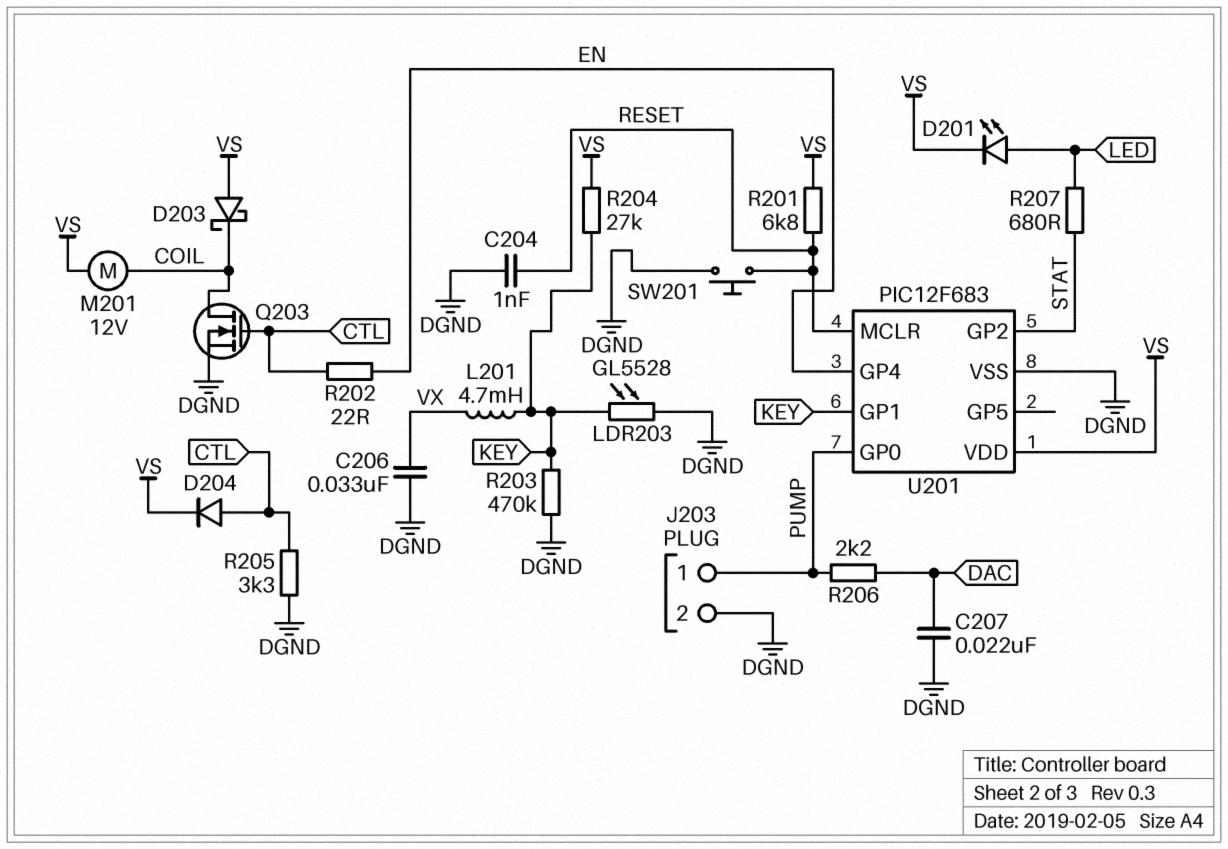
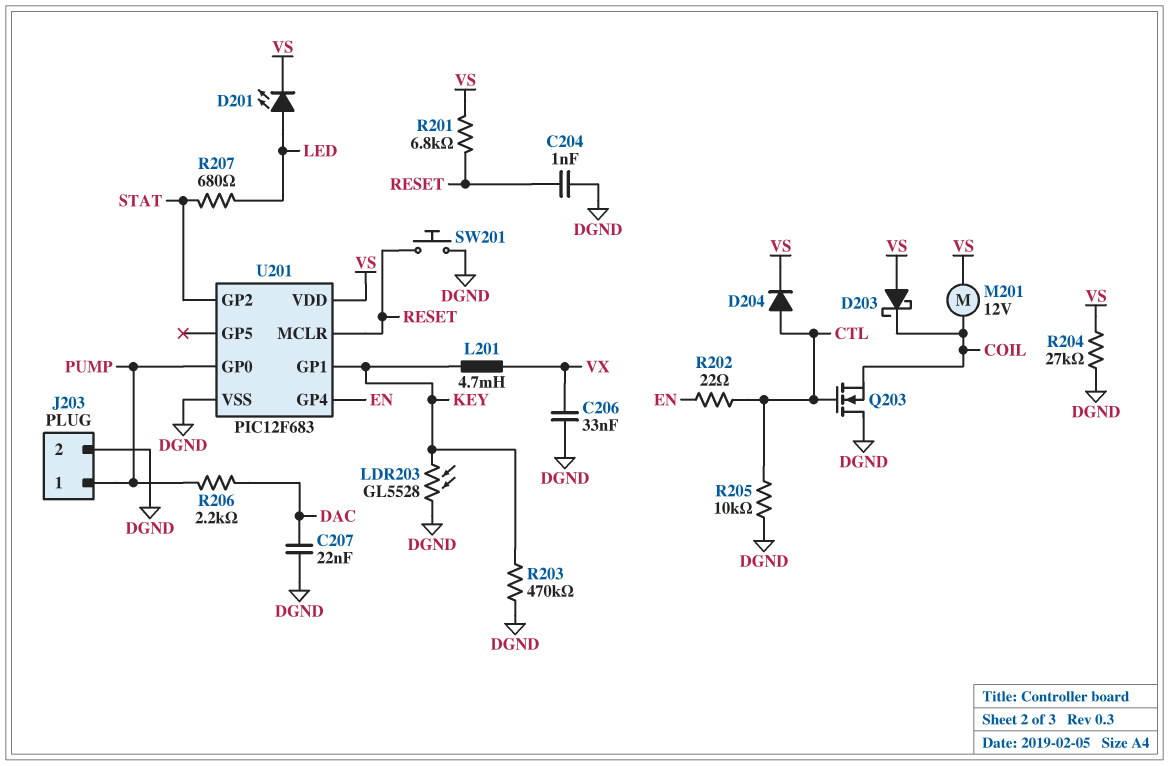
Q203: NMOS (G CTL, D COIL, S DGND) -> NMOS (G CTL, D DGND, S COIL)
R204: 27k (KEY, VS) -> 27k (DGND, VS)
R205: 3.3k (CTL, DGND) -> 10k (CTL, DGND)

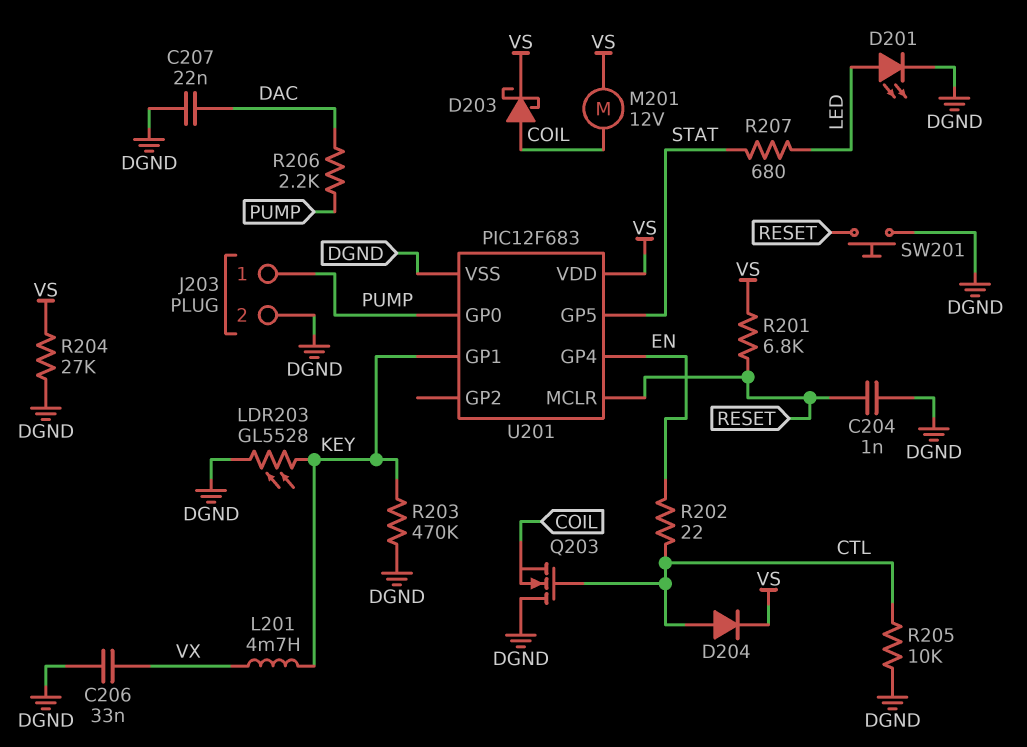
D201: LED (A LED, K VS) -> LED (A LED, K DGND)
D203: schottky (A VS, K COIL) -> schottky (A COIL, K VS)
U201 pin GP2: STAT -> none
U201 pin GP5: none -> STAT

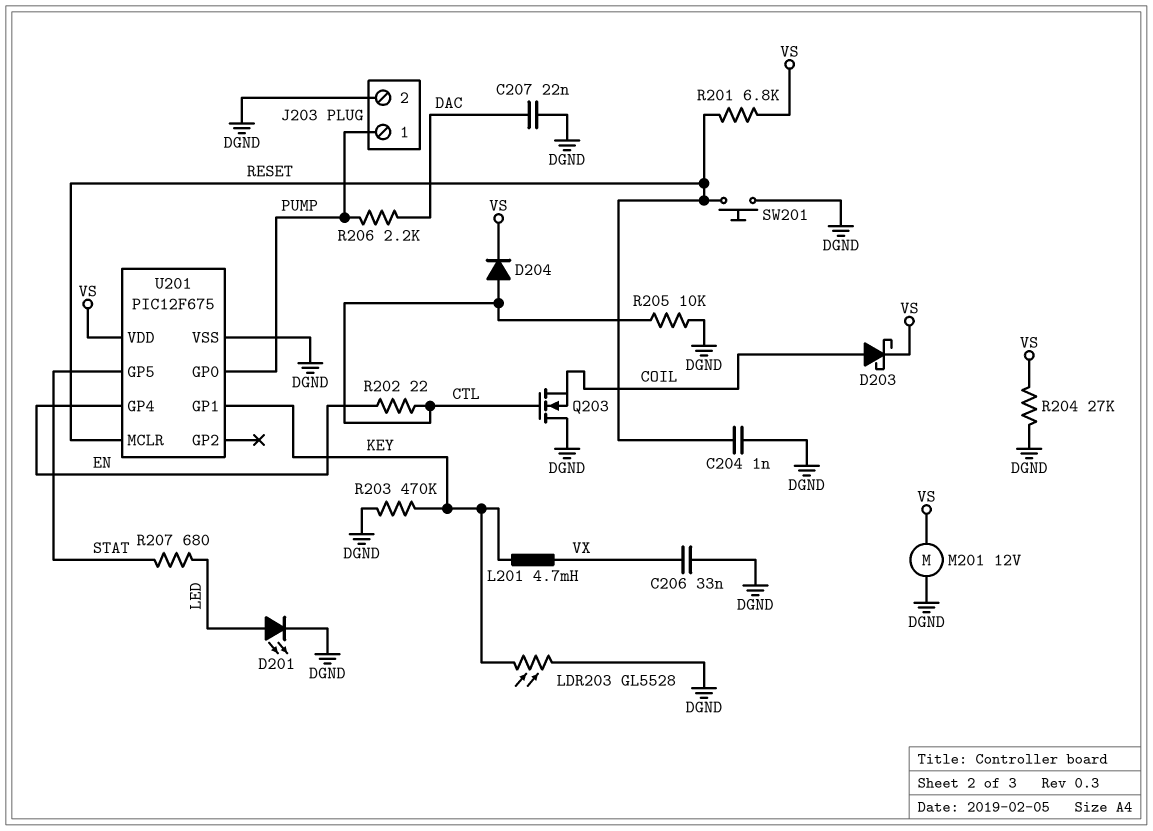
M201: motor 12V (COIL, VS) -> motor 12V (DGND, VS)
U201: PIC12F683 -> PIC12F675

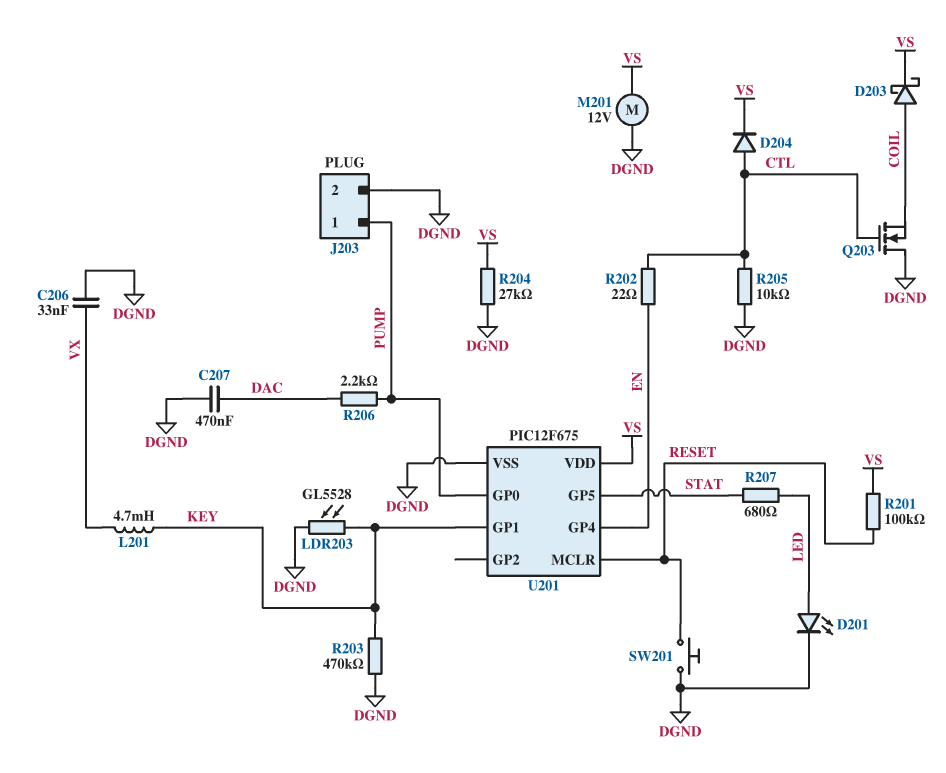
C204: 1nF (DGND, RESET) -> none
C207: 22nF (DAC, DGND) -> 470nF (DAC, DGND)
R201: 6.8k (RESET, VS) -> 100k (RESET, VS)

